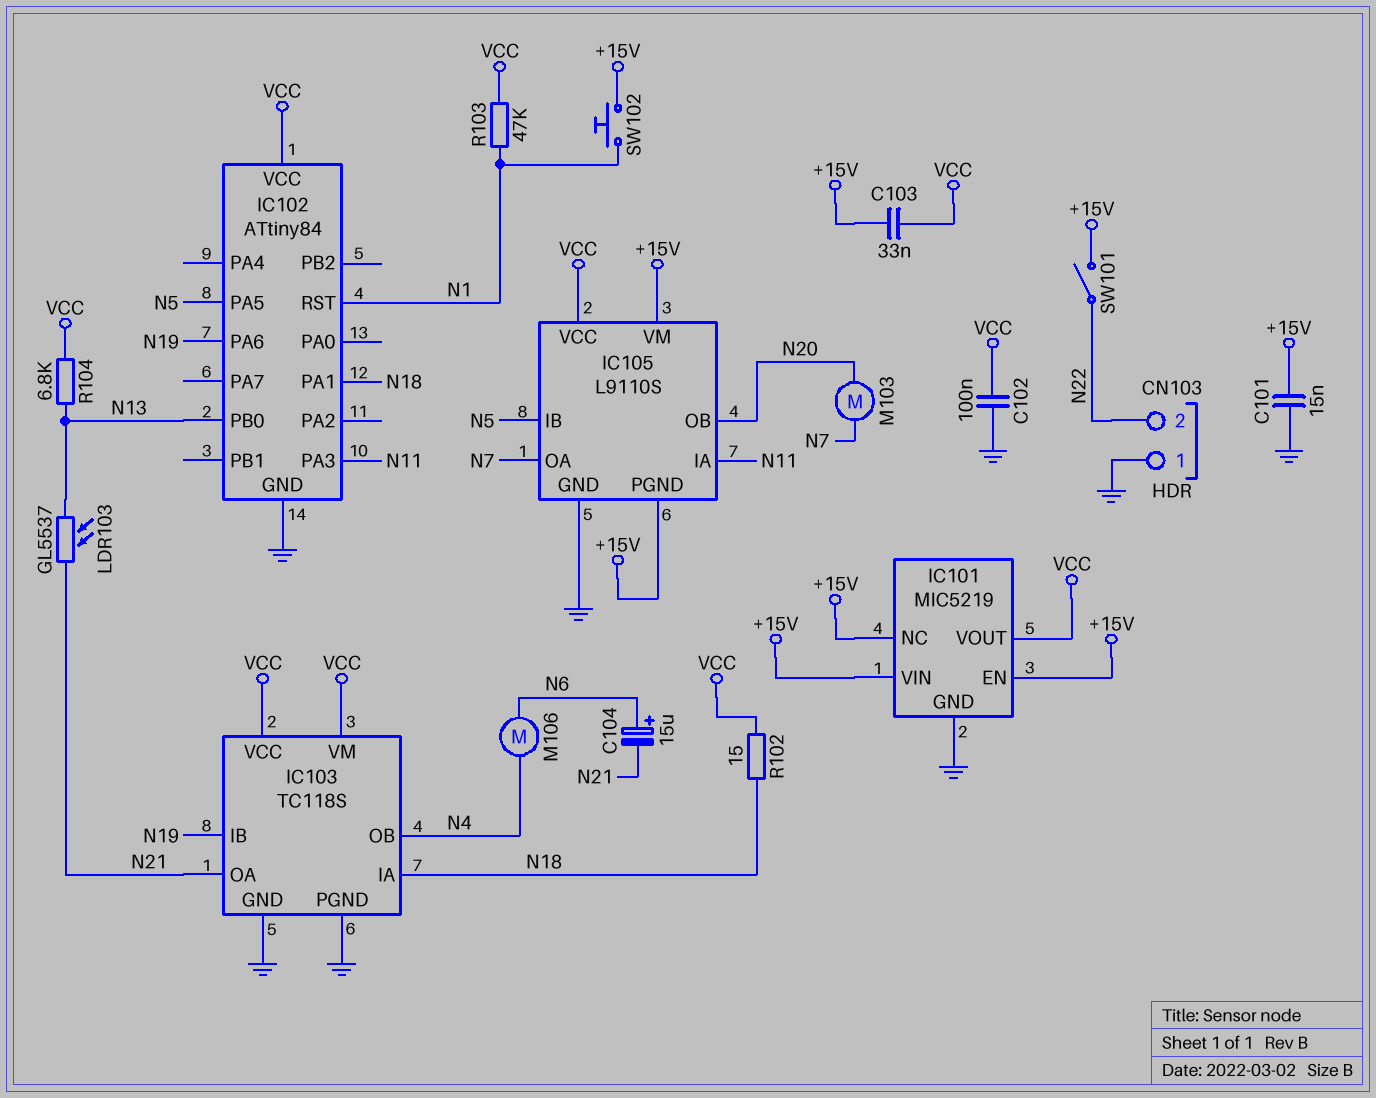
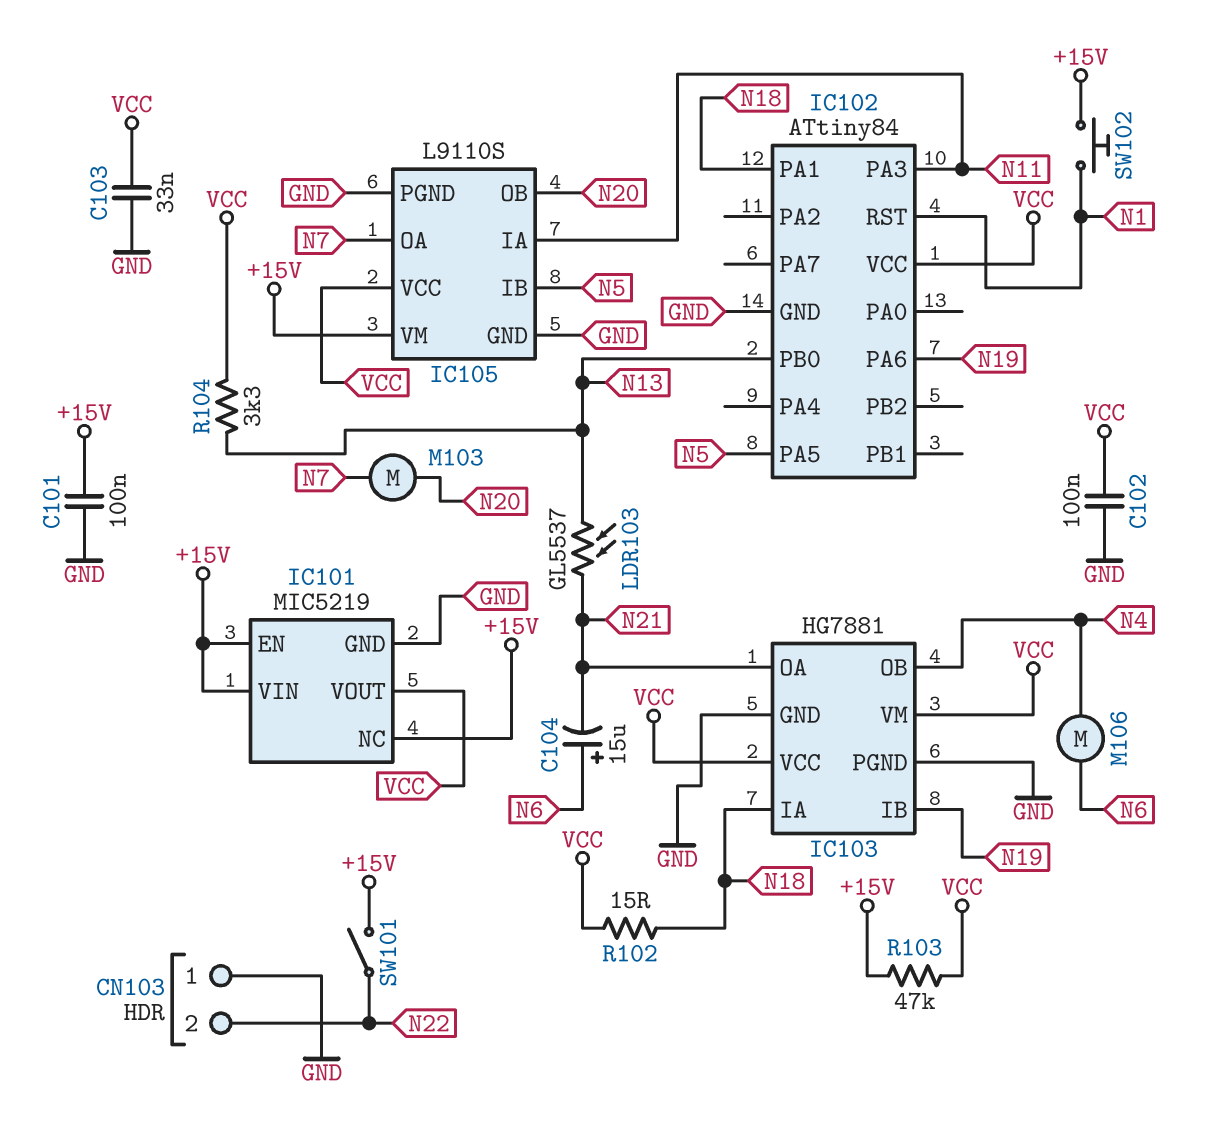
C101: 15nF (+15V, GND) -> 100nF (+15V, GND)
C103: 33nF (+15V, VCC) -> 33nF (GND, VCC)
IC103: TC118S -> HG7881
IC105 pin PGND: +15V -> GND
R103: 47k (N1, VCC) -> 47k (+15V, VCC)
R104: 6.8k (N13, VCC) -> 3.3k (N13, VCC)

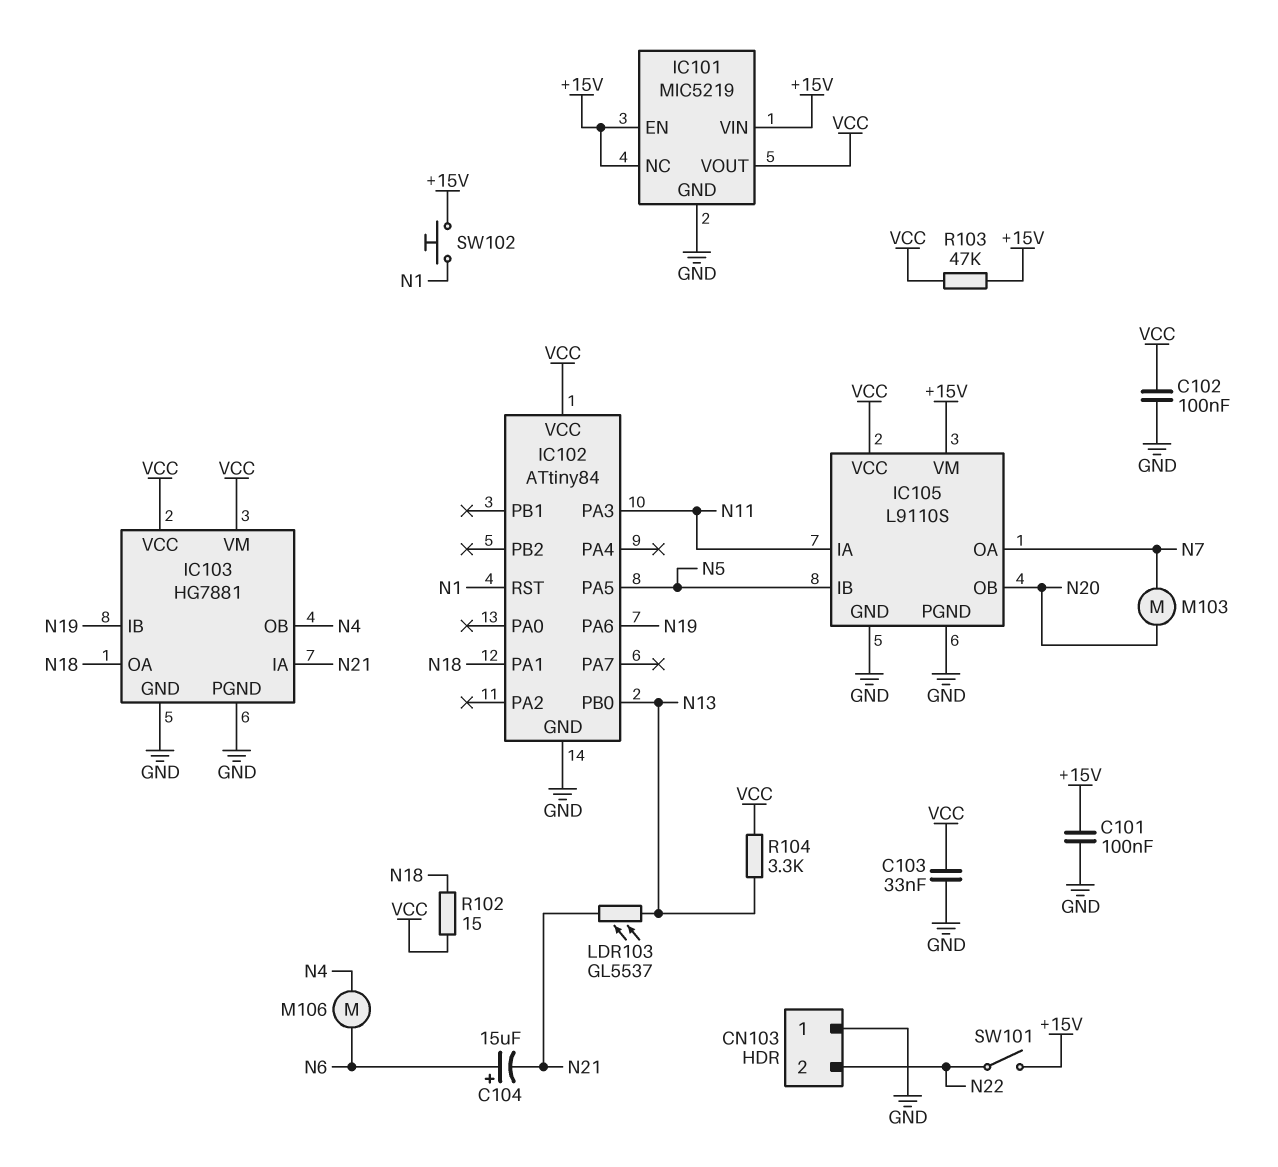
IC103 pin IA: N18 -> N21
IC103 pin OA: N21 -> N18

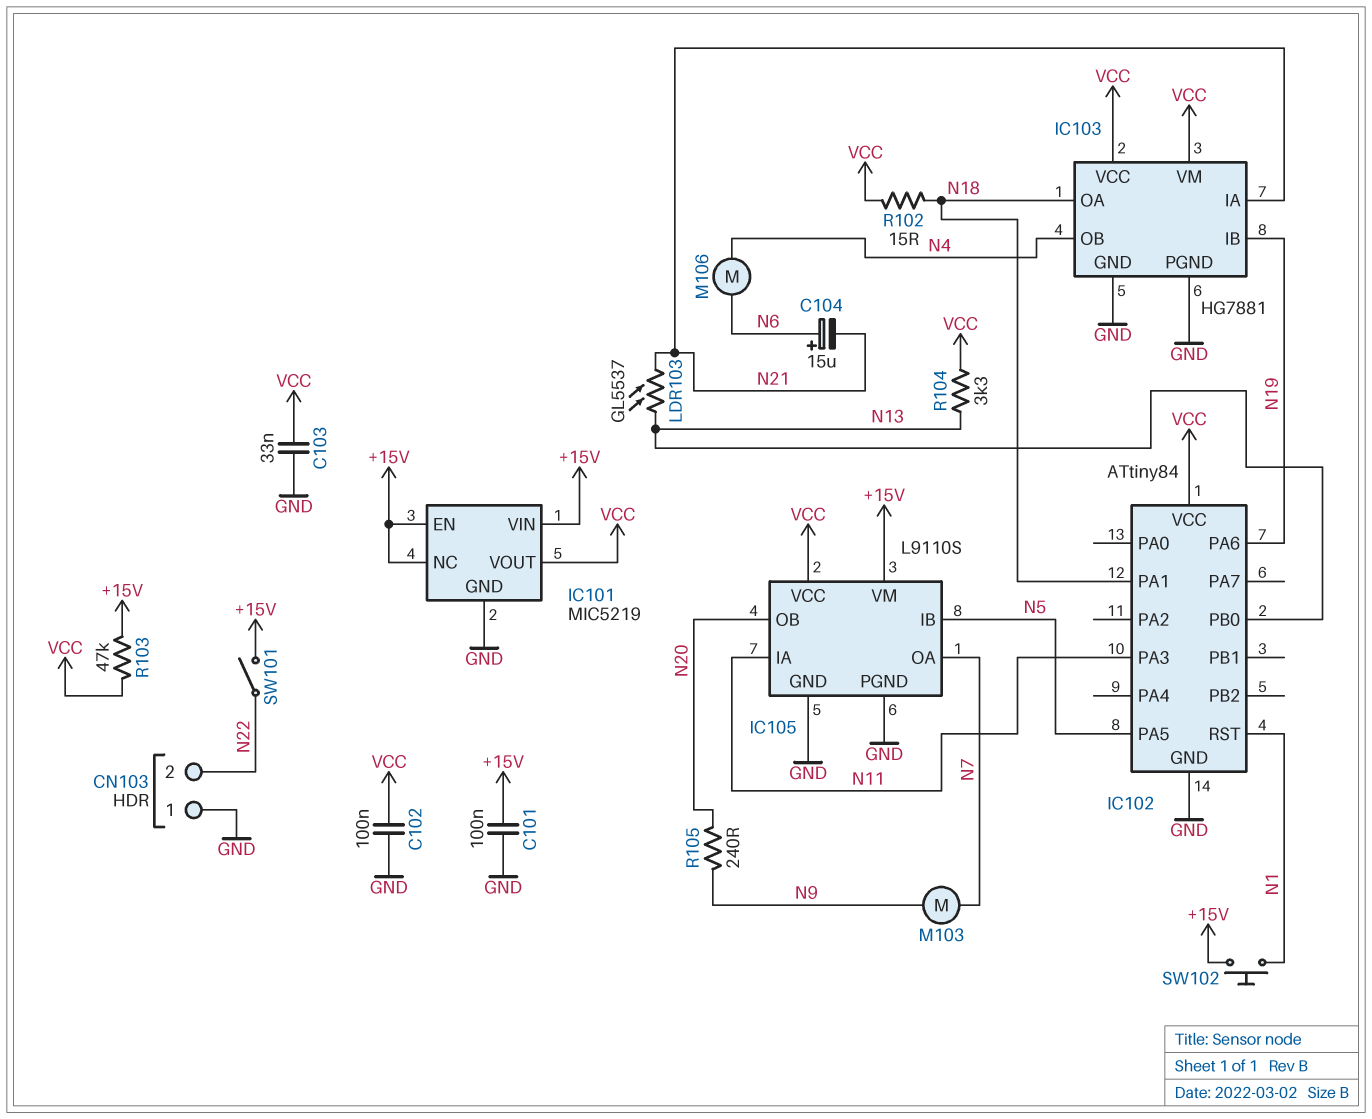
M103: motor (N7, N20) -> motor (N7, N9)
R105: none -> 240 (N9, N20)

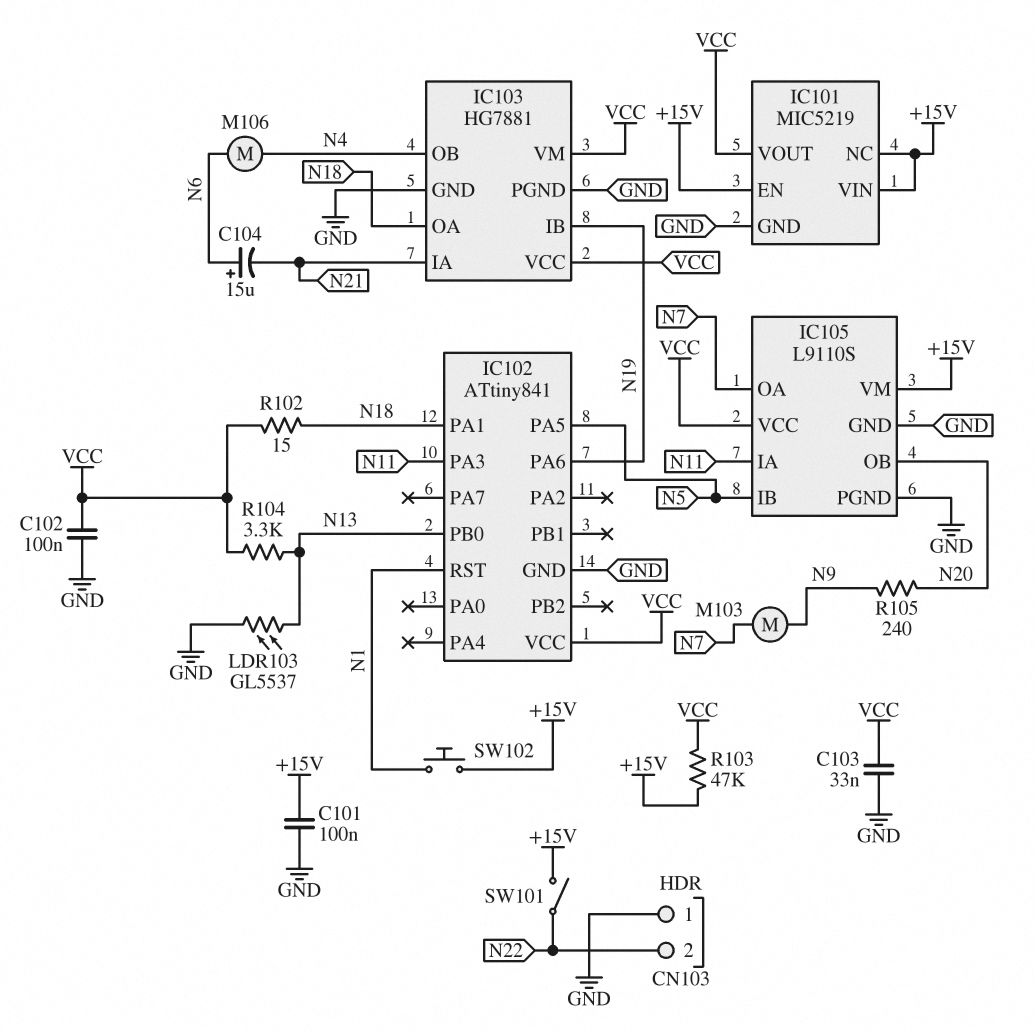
IC102: ATtiny84 -> ATtiny841
LDR103: GL5537 (N13, N21) -> GL5537 (GND, N13)

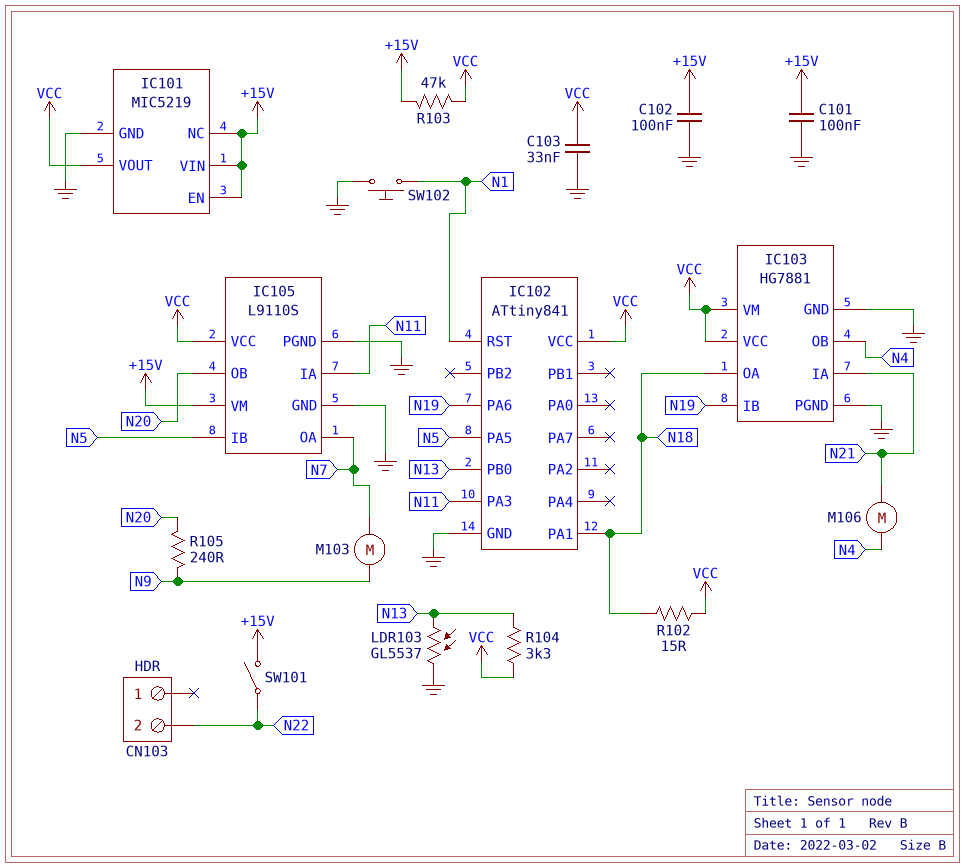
C102: 100nF (GND, VCC) -> 100nF (+15V, GND)
C104: 15uF (plus N6, minus N21) -> none
CN103 pin 1: GND -> none
M106: motor (N4, N6) -> motor (N4, N21)
SW102: button (+15V, N1) -> button (GND, N1)

